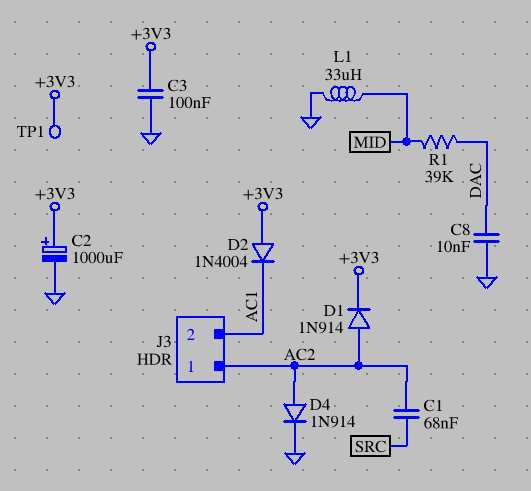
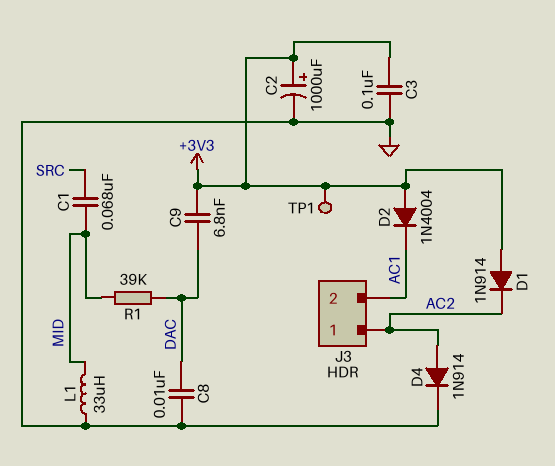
C1: 68nF (AC2, SRC) -> 68nF (MID, SRC)
C9: none -> 6.8nF (+3V3, DAC)
D1: diode 1N914 (A AC2, K +3V3) -> diode 1N914 (A +3V3, K AC2)

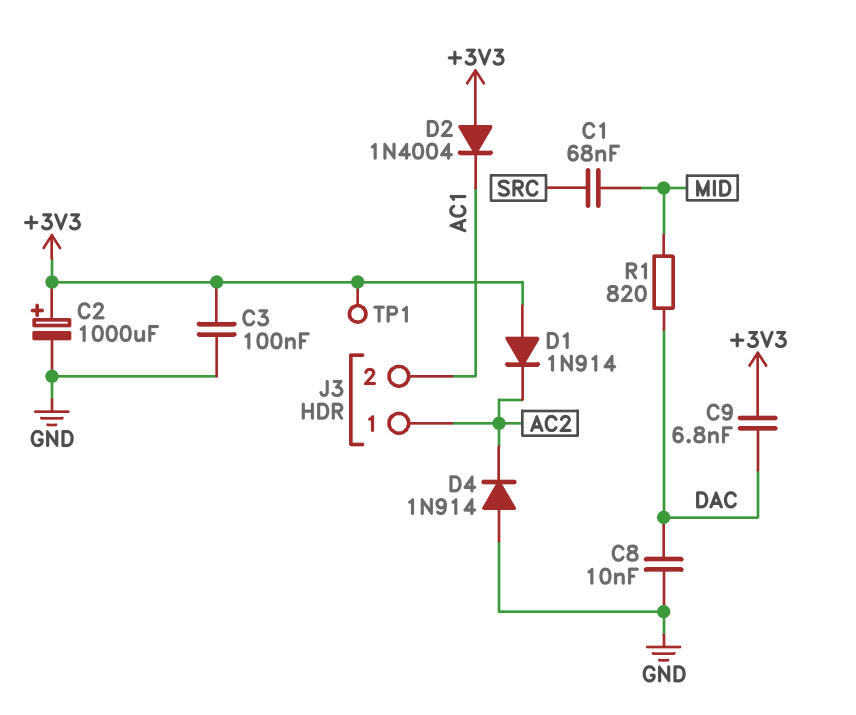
D4: diode 1N914 (A AC2, K GND) -> diode 1N914 (A GND, K AC2)
L1: 33uH (GND, MID) -> none
R1: 39k (DAC, MID) -> 820 (DAC, MID)

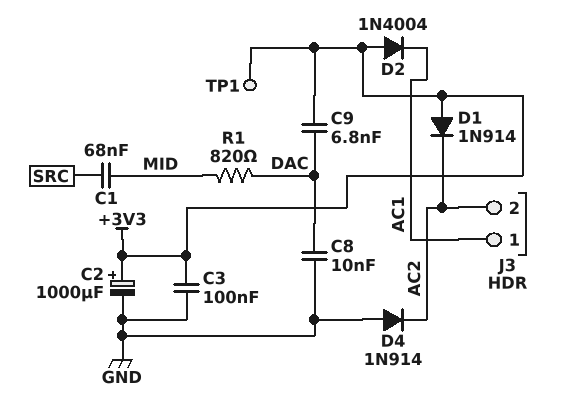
J3 pin 1: AC2 -> AC1
J3 pin 2: AC1 -> AC2

